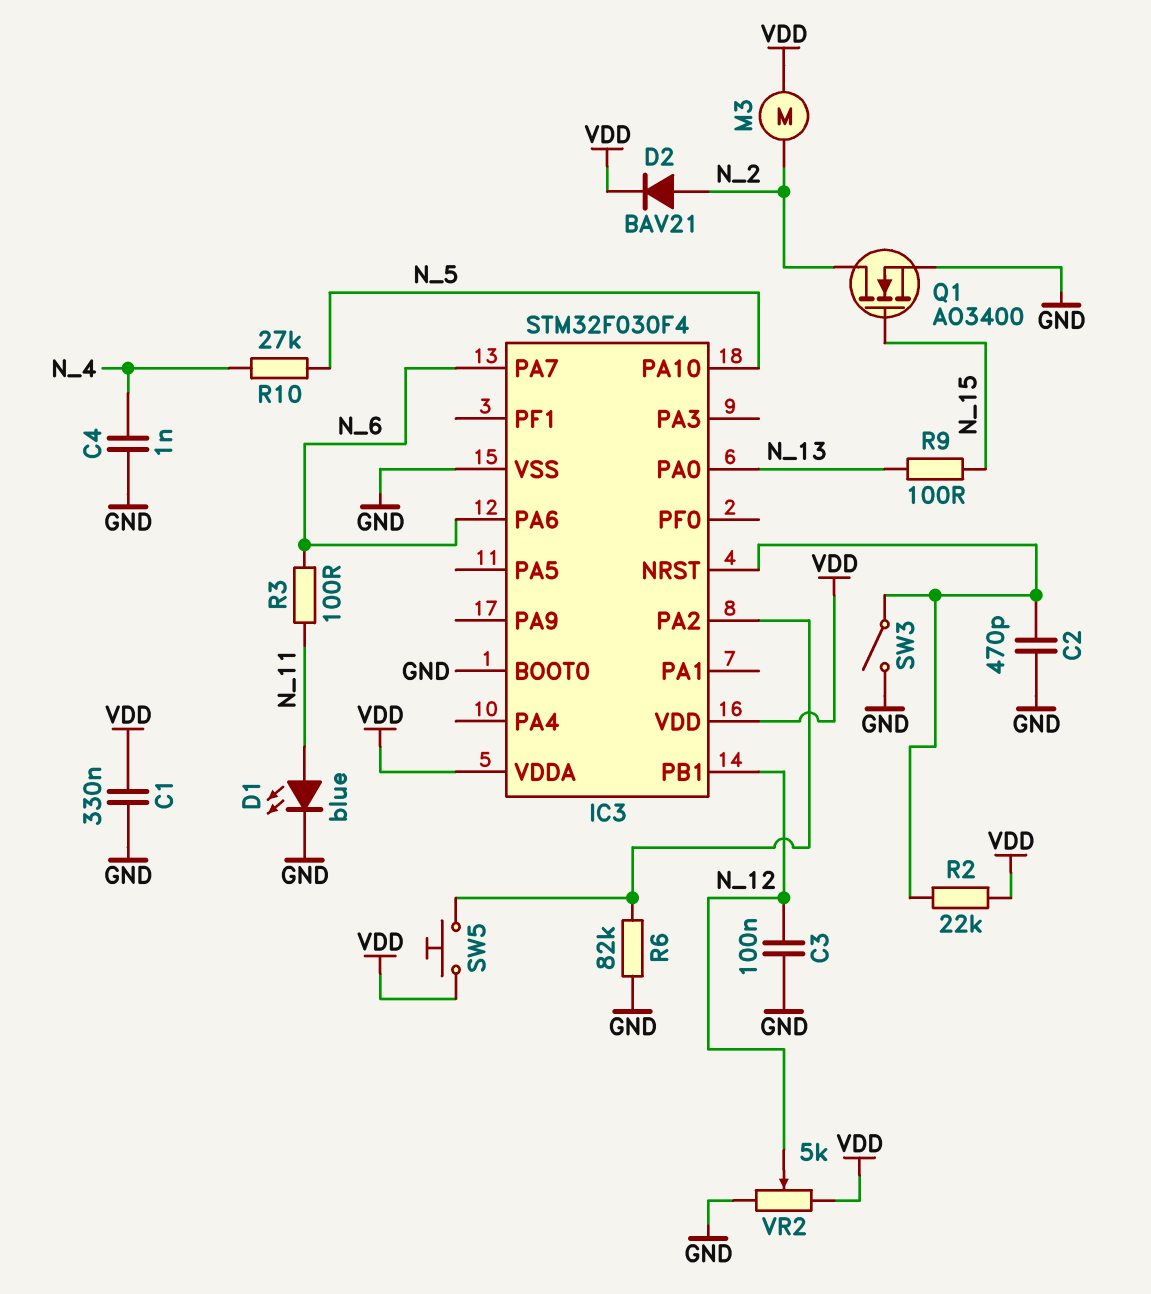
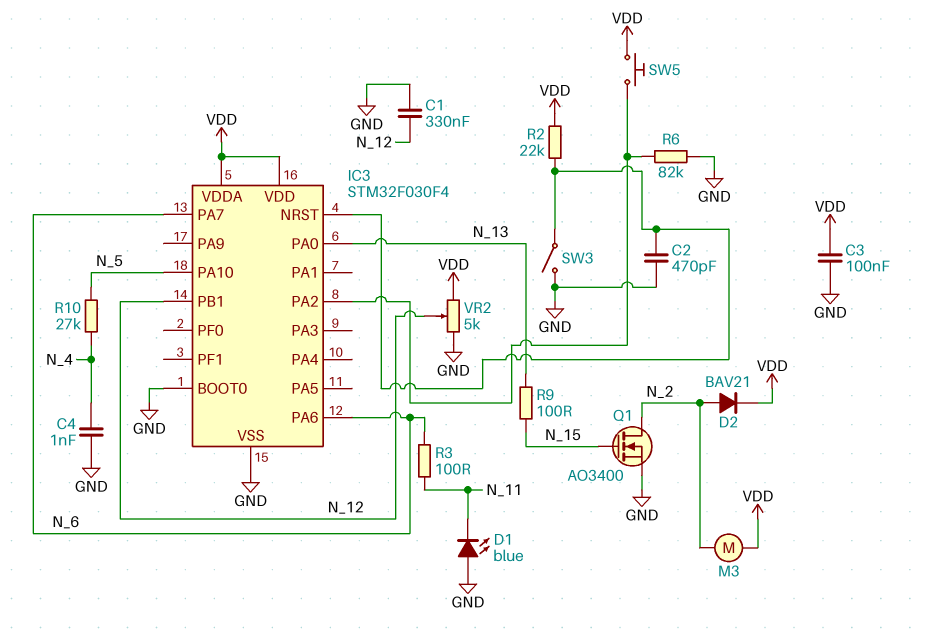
C1: 330nF (GND, VDD) -> 330nF (GND, N_12)
C3: 100nF (GND, N_12) -> 100nF (GND, VDD)
D1: LED blue (A N_11, K GND) -> LED blue (A GND, K N_11)

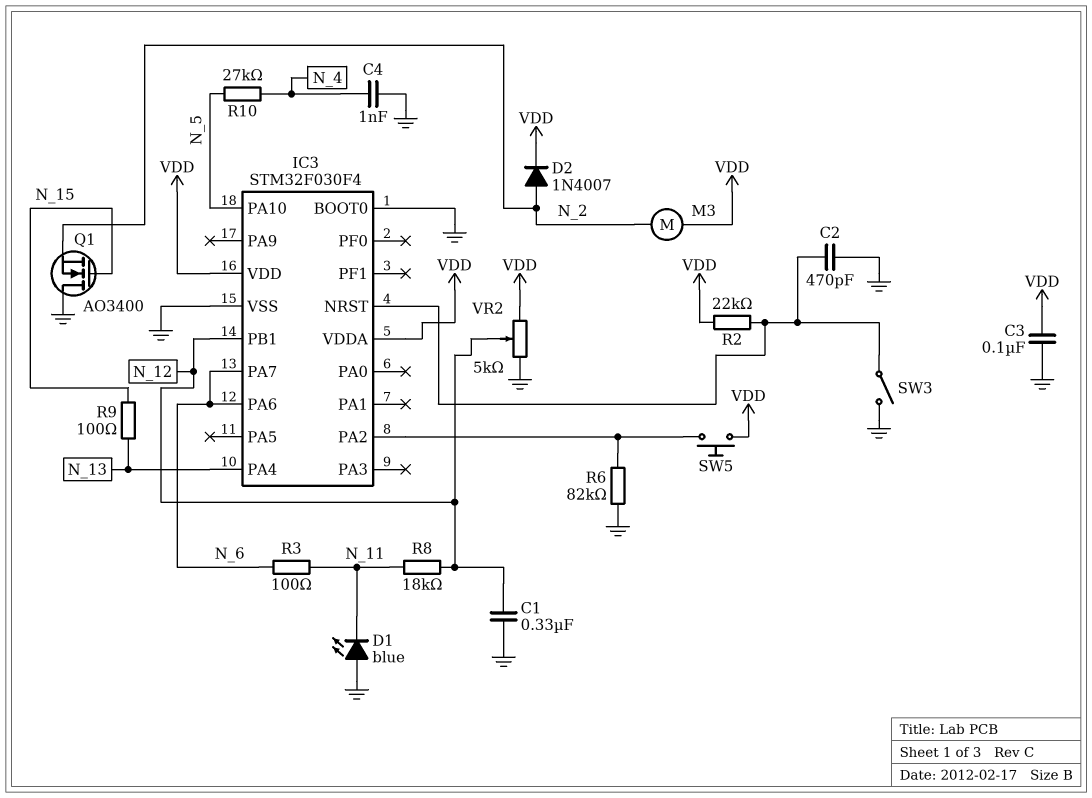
D2: diode BAV21 (A N_2, K VDD) -> diode 1N4007 (A N_2, K VDD)
IC3 pin PA0: N_13 -> none
IC3 pin PA4: none -> N_13
Q1: NMOS AO3400 (G N_15, D N_2, S GND) -> NMOS AO3400 (G N_15, D GND, S N_2)
R8: none -> 18k (N_11, N_12)

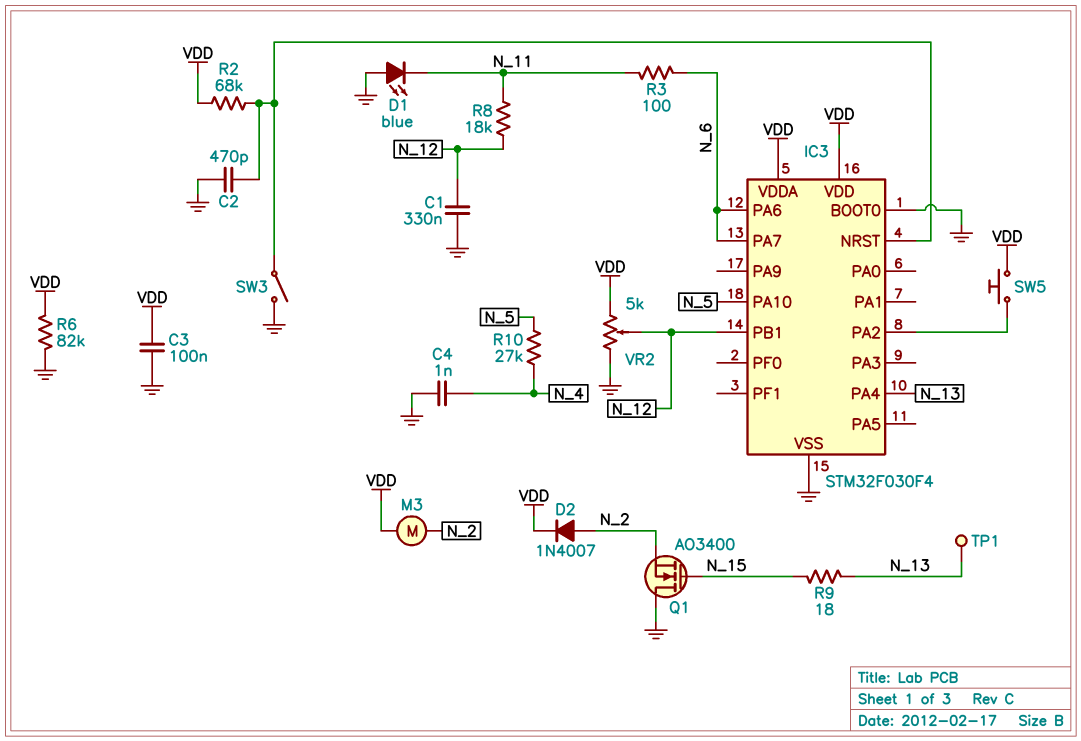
R2: 22k (IC3/NRST, VDD) -> 68k (IC3/NRST, VDD)
R6: 82k (GND, IC3/PA2) -> 82k (GND, VDD)
R9: 100 (N_13, N_15) -> 18 (N_13, N_15)
TP1: none -> test point (N_13)

